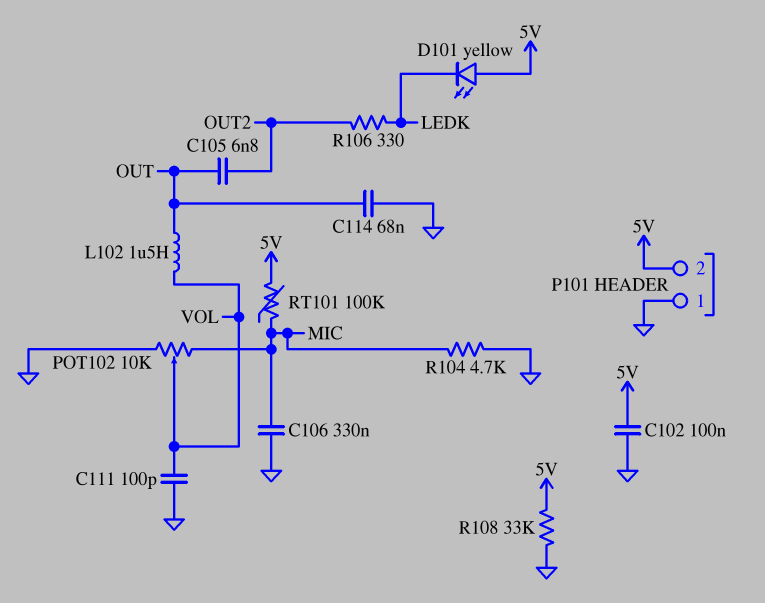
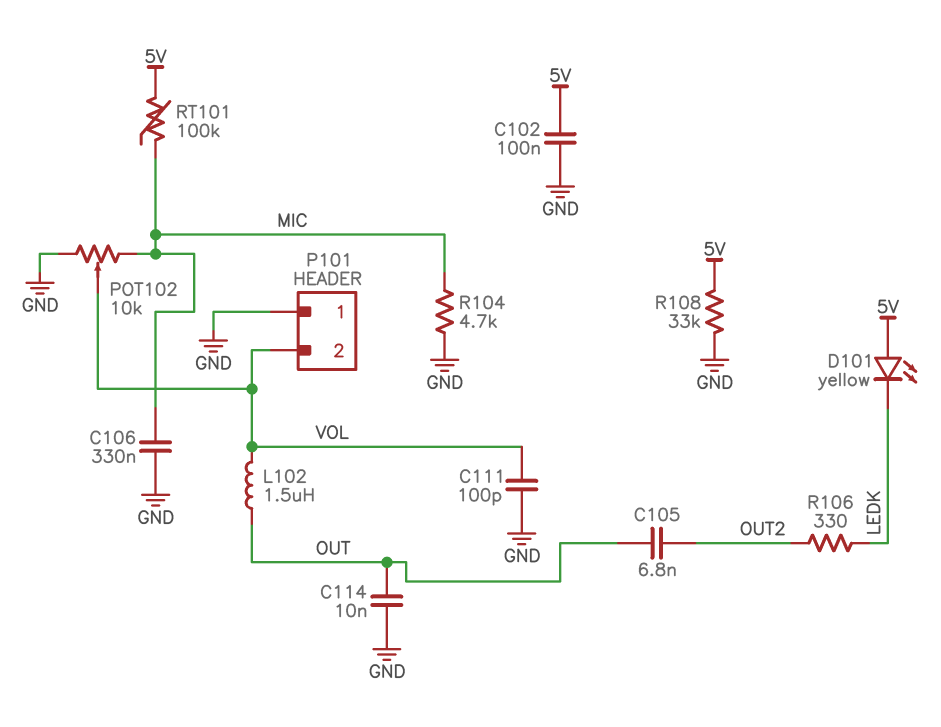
C114: 68nF (GND, OUT) -> 10nF (GND, OUT)
P101 pin 2: 5V -> VOL

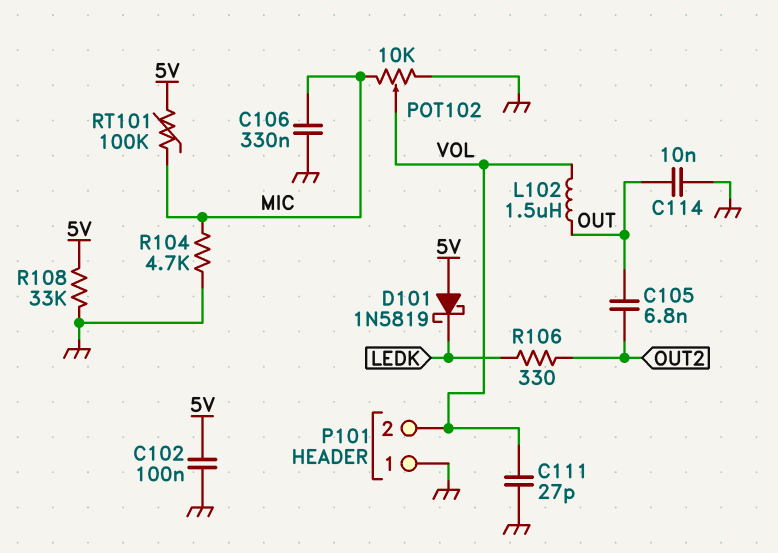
C111: 100pF (GND, VOL) -> 27pF (GND, VOL)
D101: LED yellow (A 5V, K LEDK) -> schottky 1N5819 (A 5V, K LEDK)

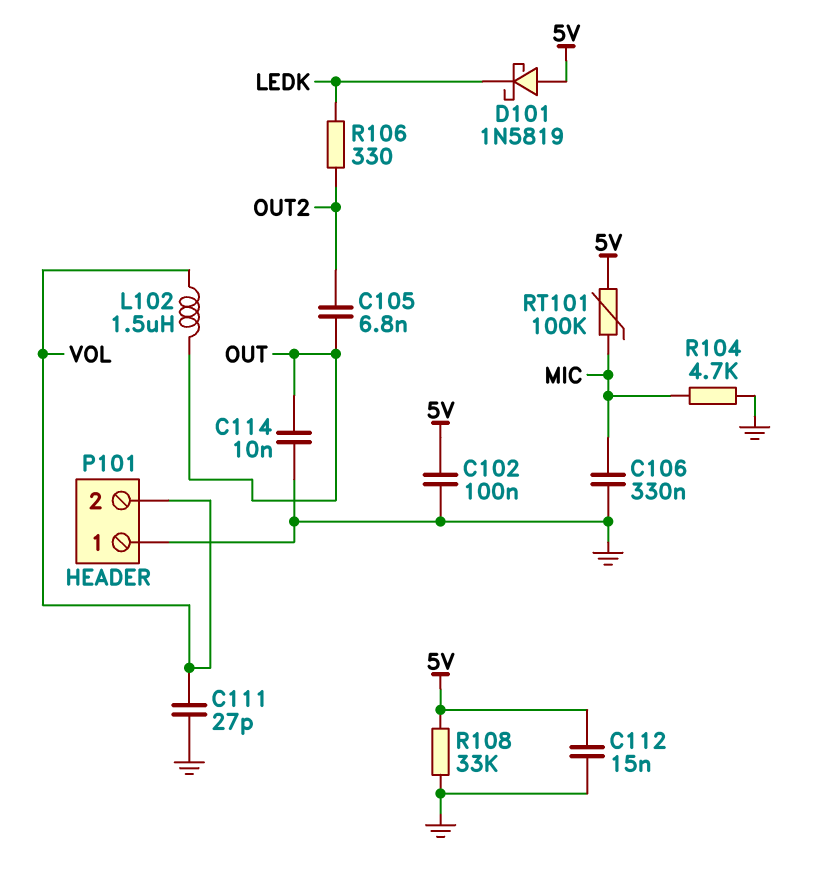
C112: none -> 15nF (5V, GND)
POT102: 10k (GND, MIC, wiper VOL) -> none

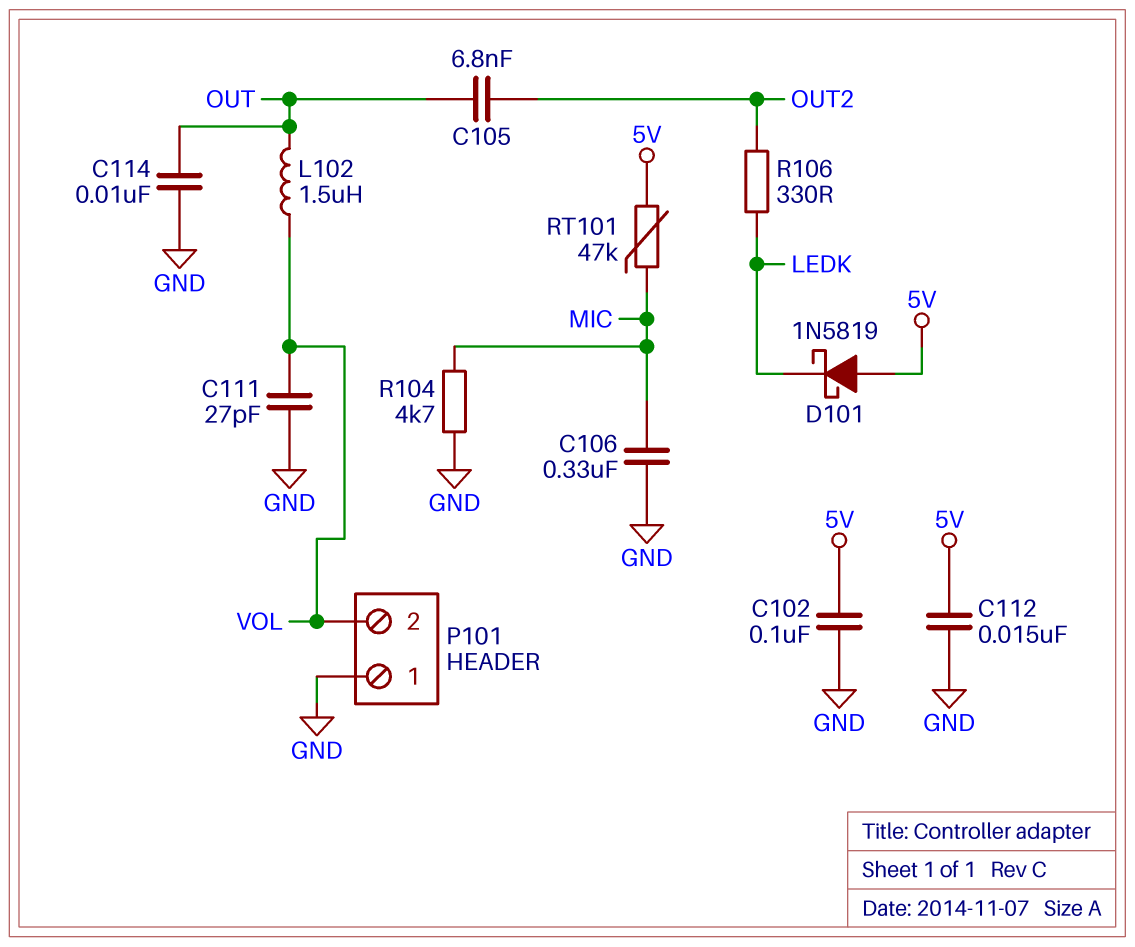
R108: 33k (5V, GND) -> none
RT101: 100k (5V, MIC) -> 47k (5V, MIC)

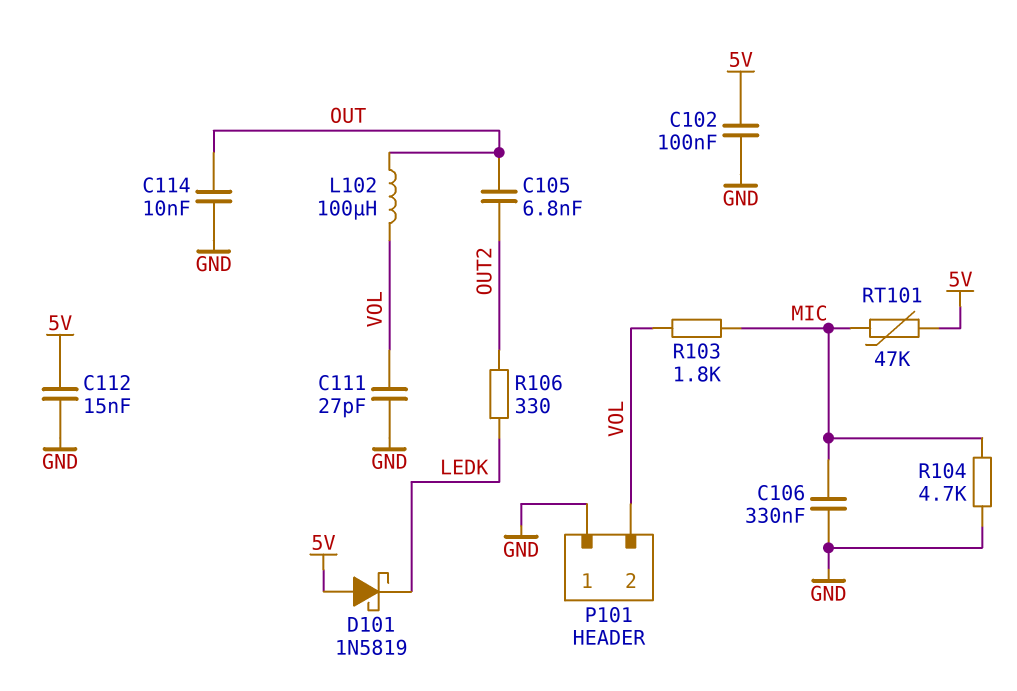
L102: 1.5uH (OUT, VOL) -> 100uH (OUT, VOL)
R103: none -> 1.8k (MIC, VOL)

